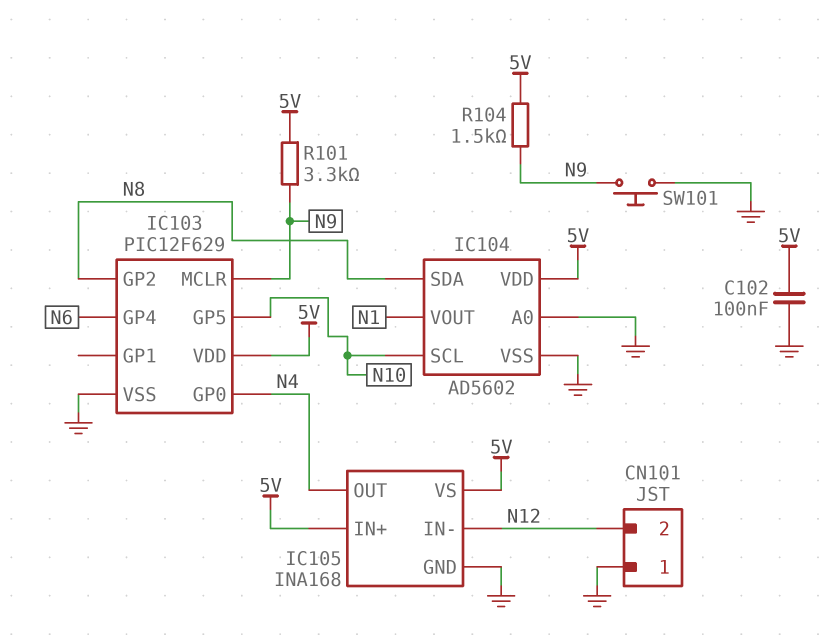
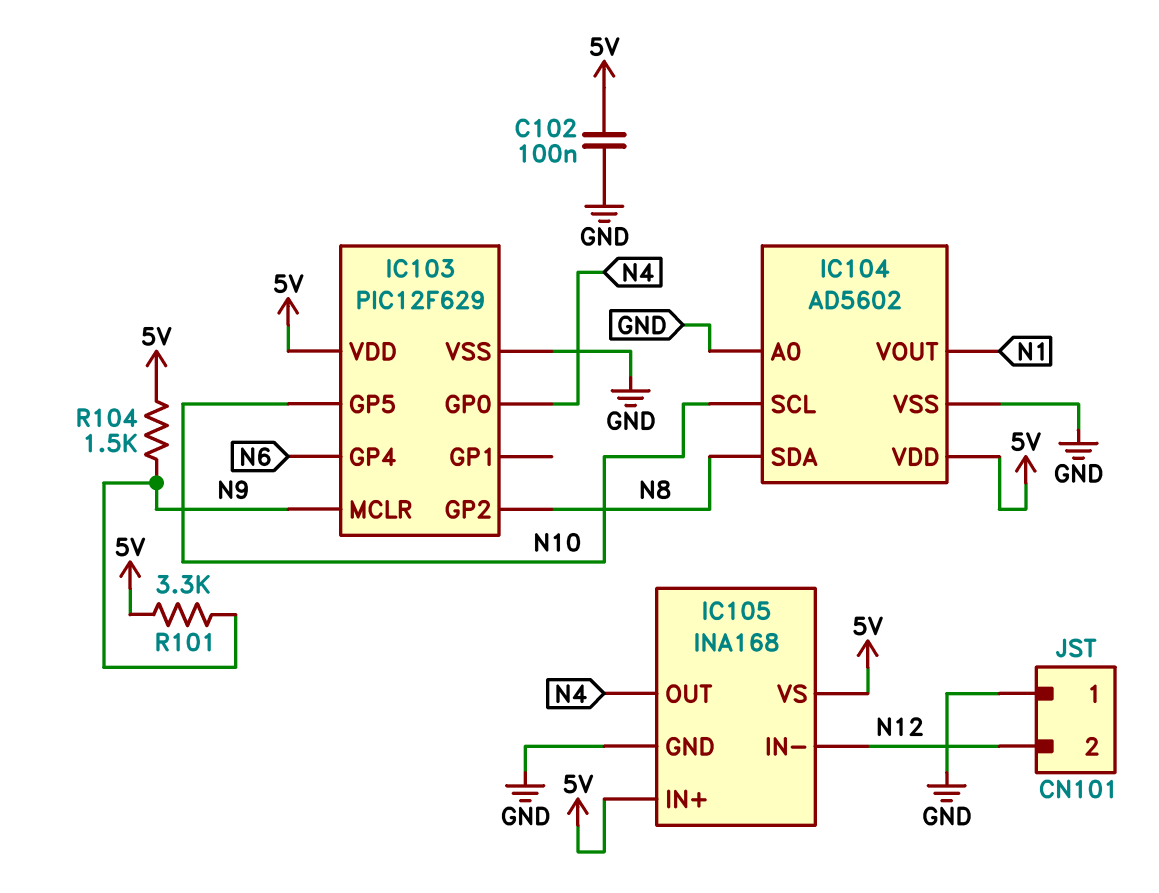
SW101: button (GND, N9) -> none

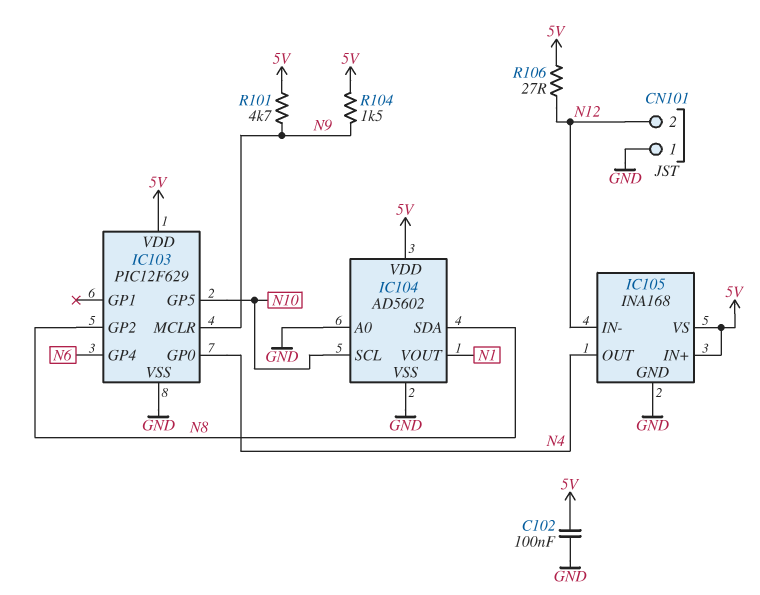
R101: 3.3k (5V, N9) -> 4.7k (5V, N9)
R106: none -> 27 (5V, N12)

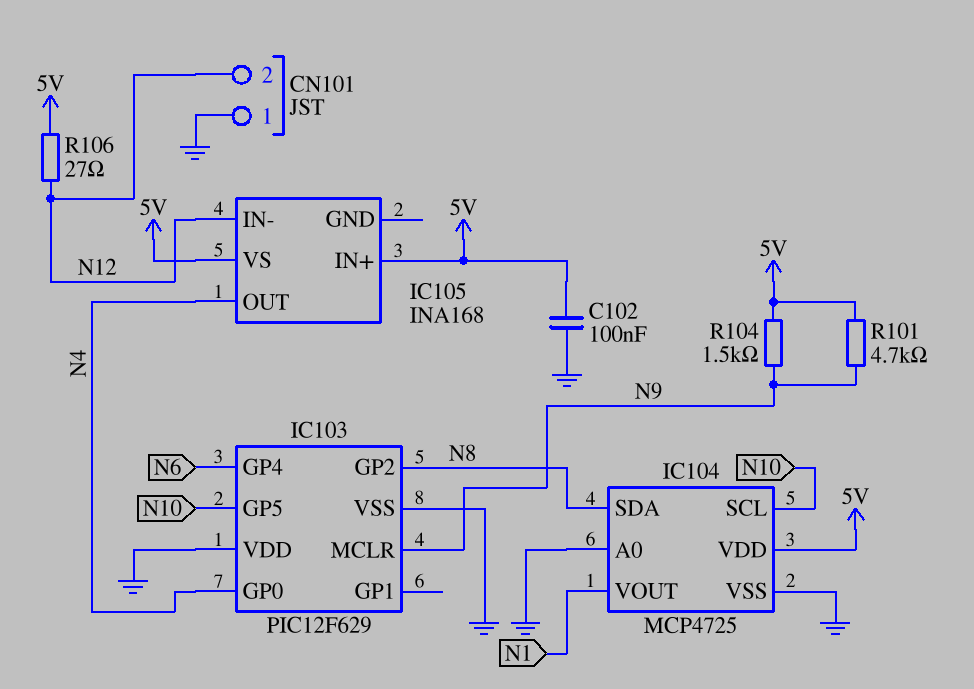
IC103 pin VDD: 5V -> GND
IC104: AD5602 -> MCP4725
IC105 pin GND: GND -> none

